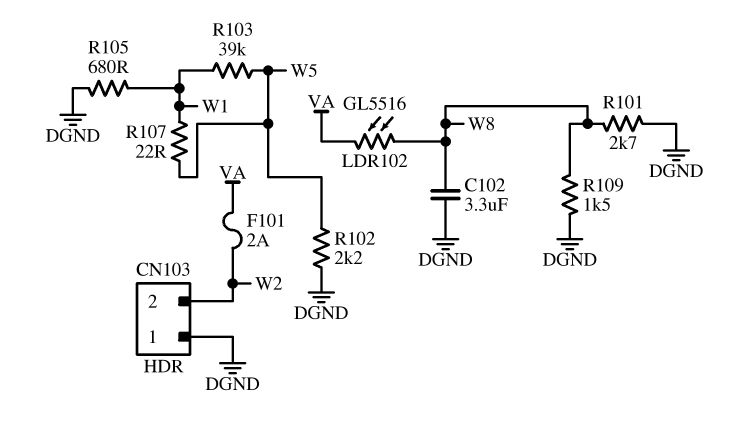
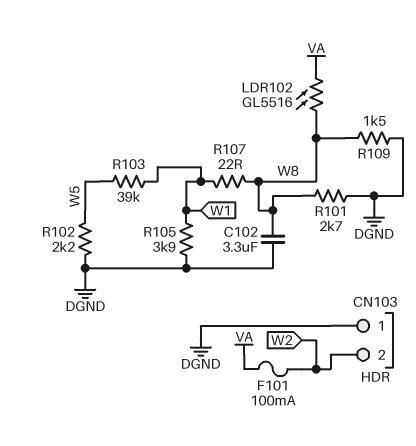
F101: 2A (VA, W2) -> 100mA (VA, W2)
R105: 680 (DGND, W1) -> 3.9k (DGND, W1)
R107: 22 (W1, W5) -> 22 (W1, W8)

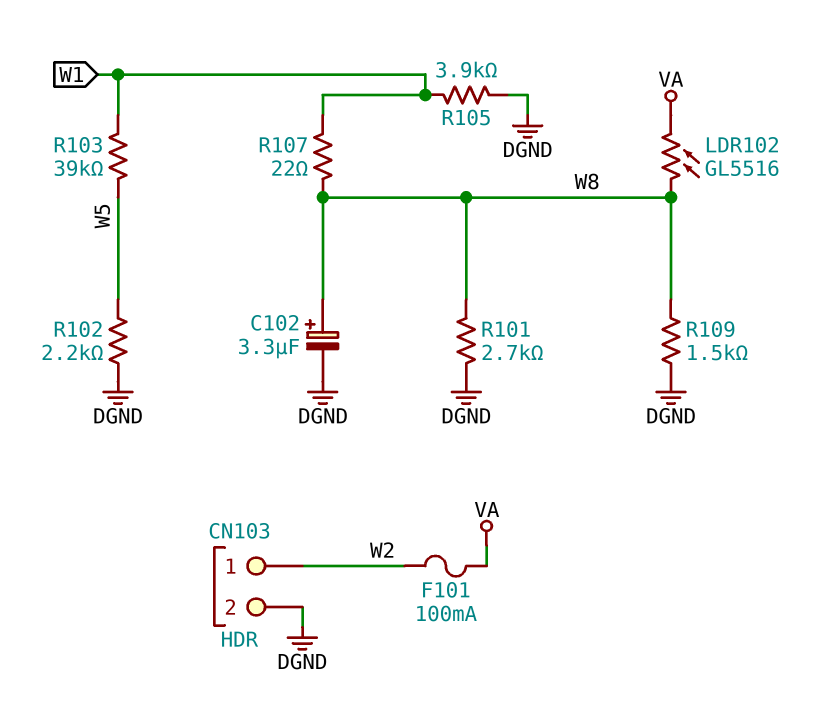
C102: 3.3uF (DGND, W8) -> 3.3uF (plus W8, minus DGND)
CN103 pin 1: DGND -> W2
CN103 pin 2: W2 -> DGND

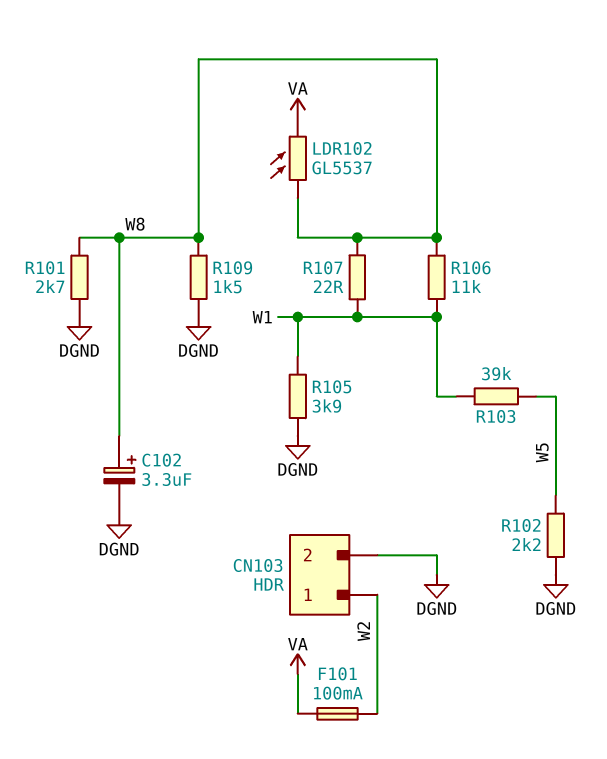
LDR102: GL5516 (VA, W8) -> GL5537 (VA, W8)
R106: none -> 11k (W1, W8)

